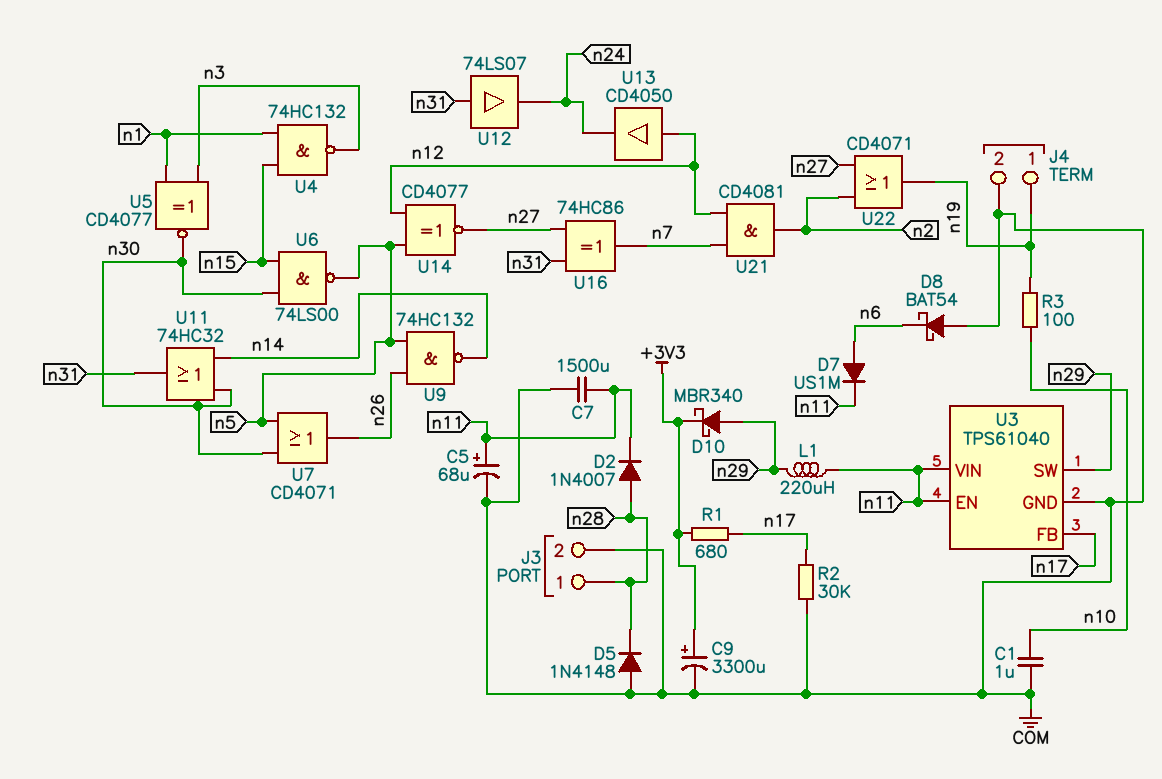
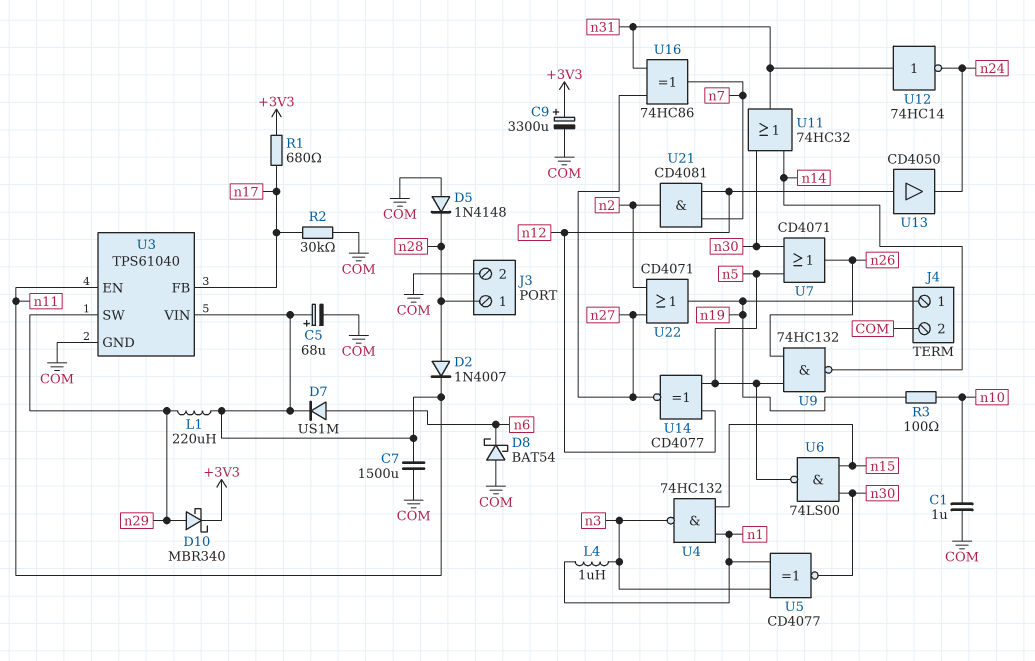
L4: none -> 1uH (n1, n3)
U12: buffer 74LS07 (in n31, out n24) -> NOT 74HC14 (in n31, out n24)

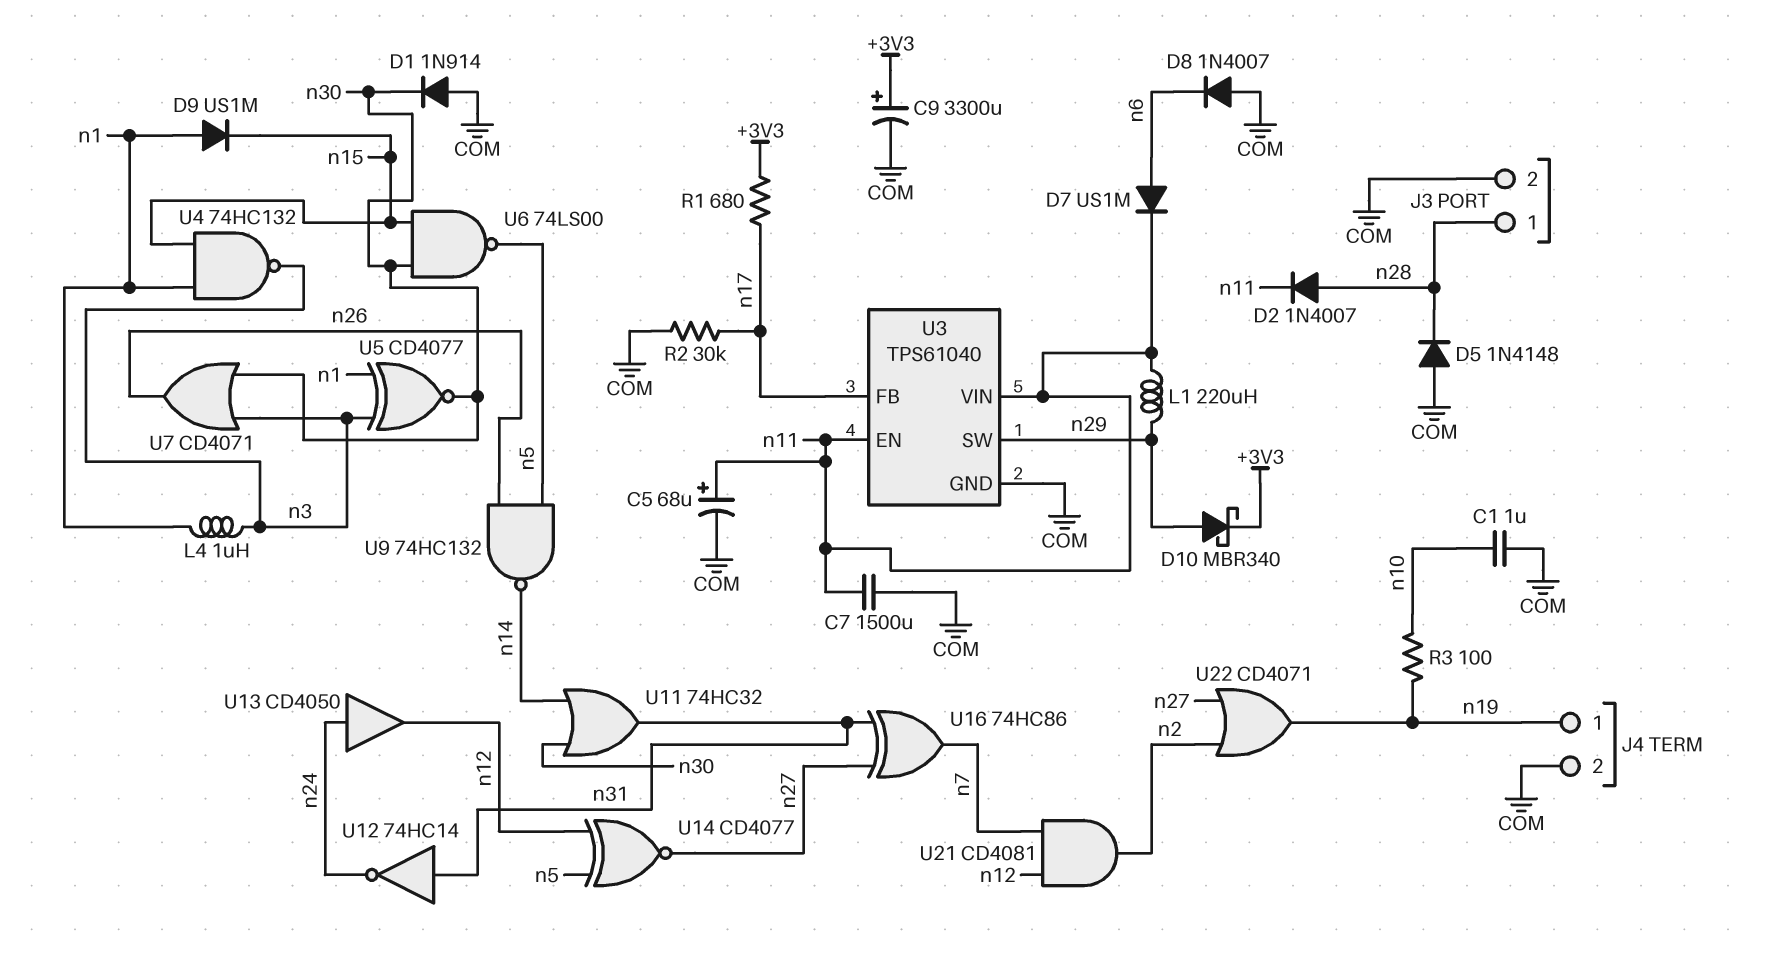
D1: none -> diode 1N914 (A COM, K n30)
D8: schottky BAT54 (A COM, K n6) -> diode 1N4007 (A COM, K n6)
D9: none -> diode US1M (A n1, K n15)
U7: OR CD4071 (in n5, in n30, out n26) -> OR CD4071 (in n3, in n30, out n26)
U13: buffer CD4050 (in n12, out n24) -> buffer CD4050 (in n24, out n12)

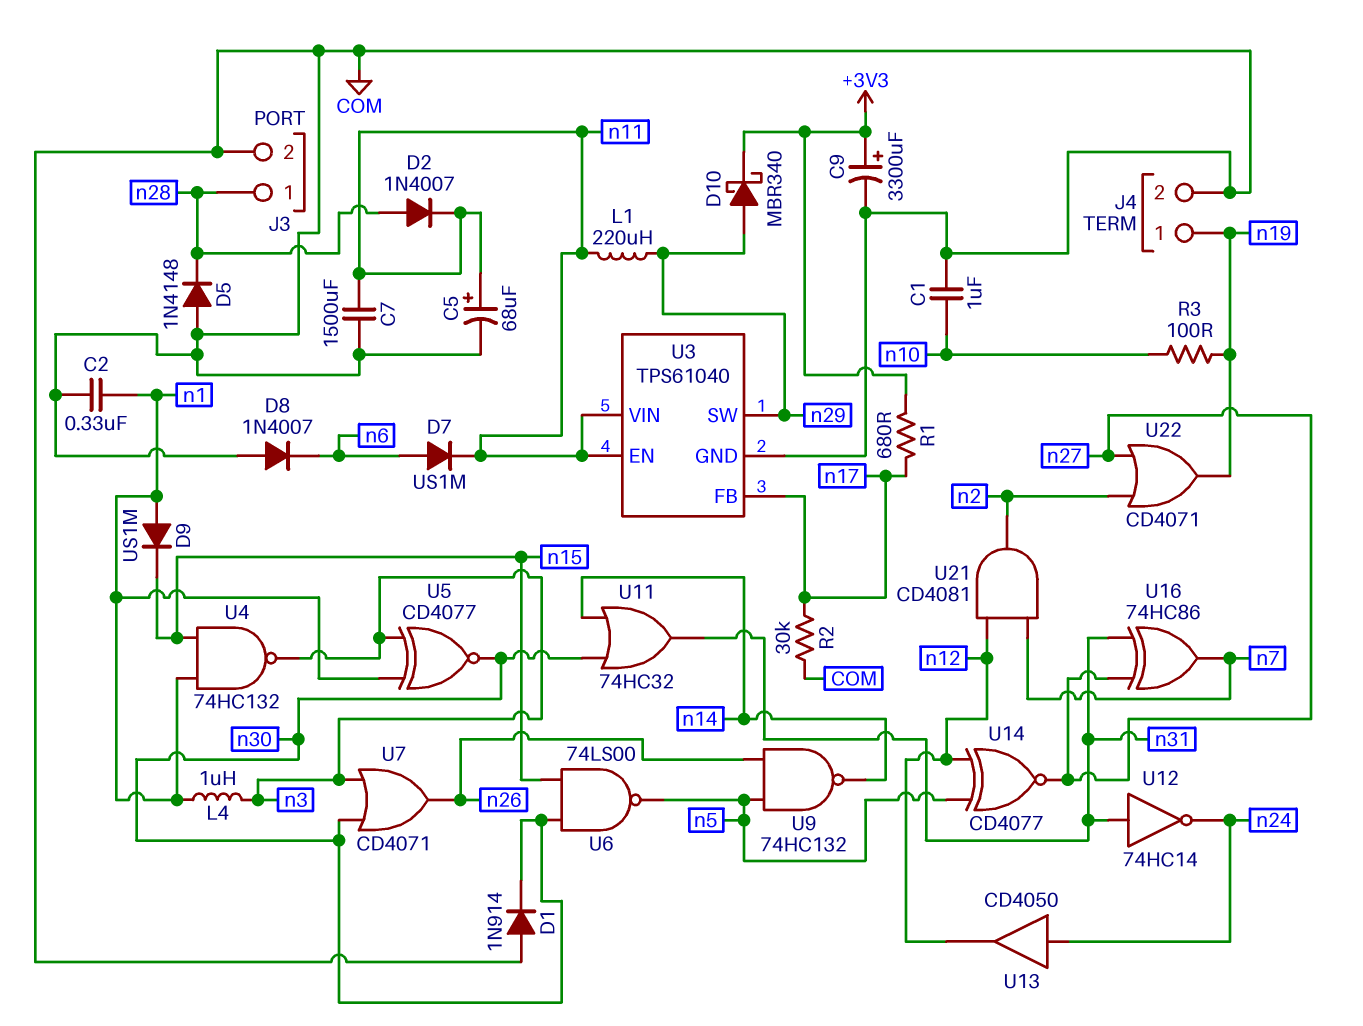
C2: none -> 330nF (COM, n1)

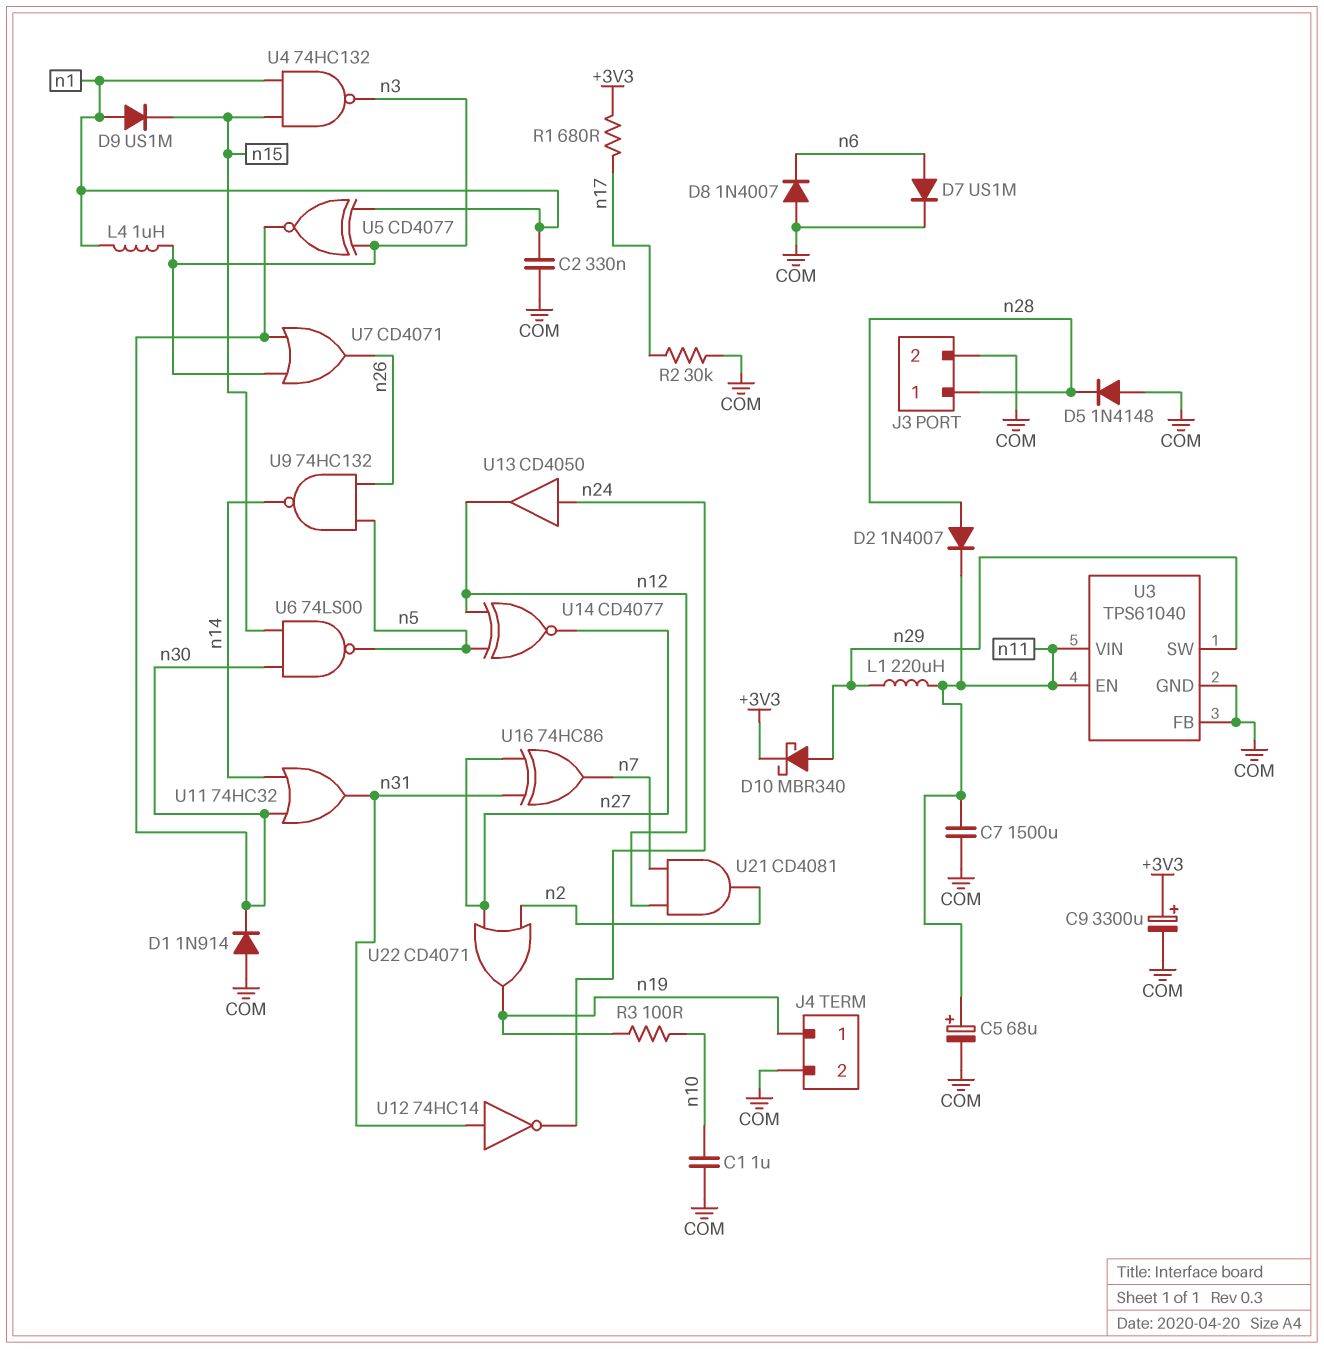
D7: diode US1M (A n6, K n11) -> diode US1M (A n6, K COM)
U3 pin FB: n17 -> COM

